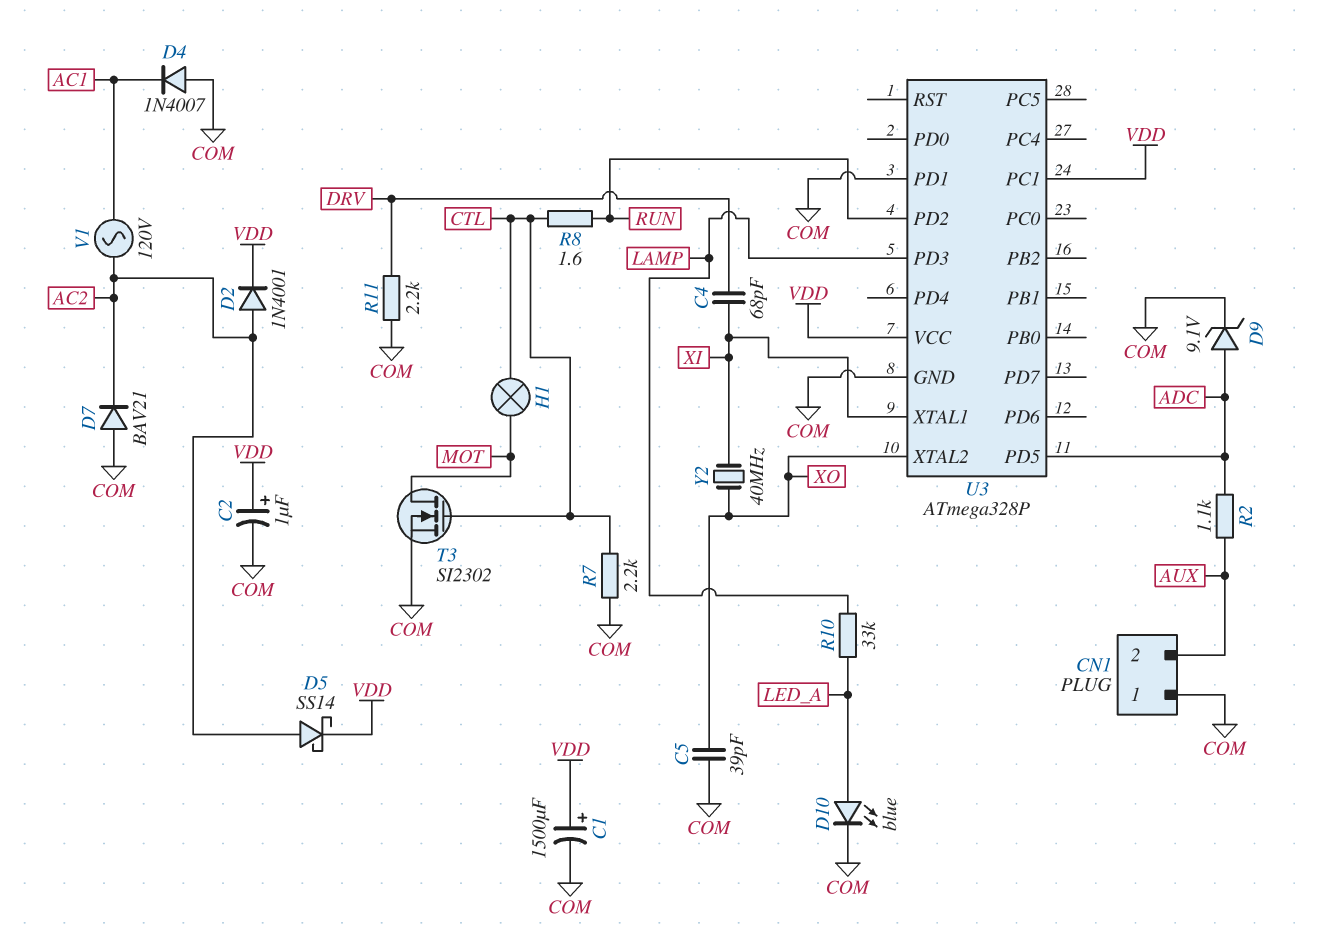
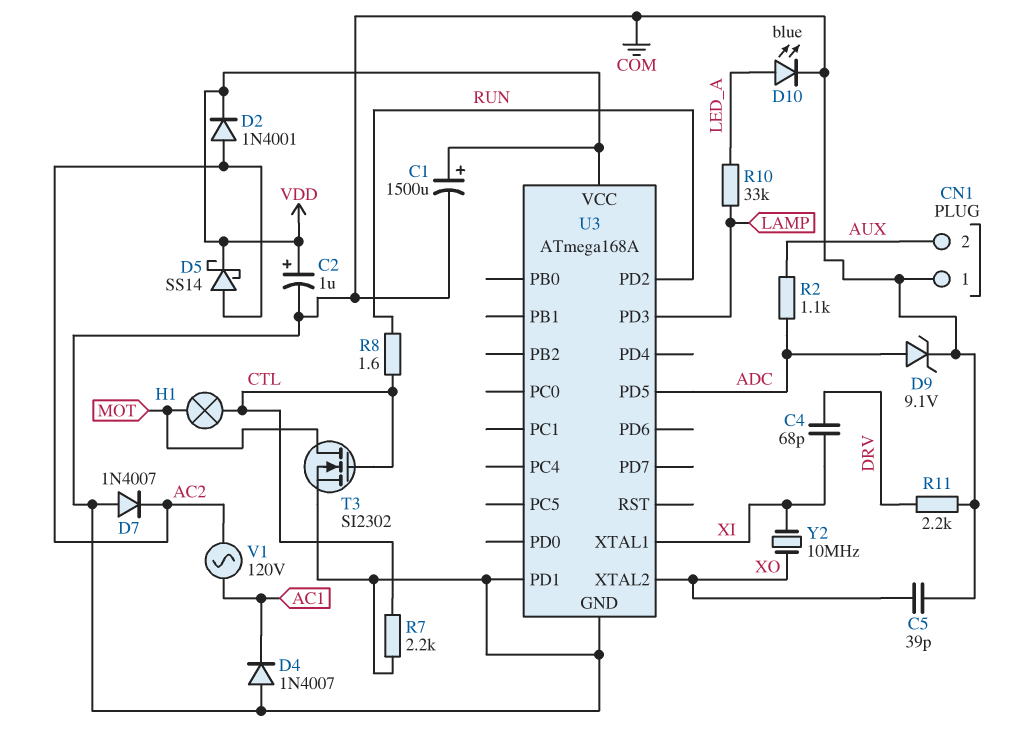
D7: diode BAV21 (A COM, K AC2) -> diode 1N4007 (A COM, K AC2)
U3: ATmega328P -> ATmega168A
U3 pin PC1: VDD -> none
Y2: 40MHz (XI, XO) -> 10MHz (XI, XO)

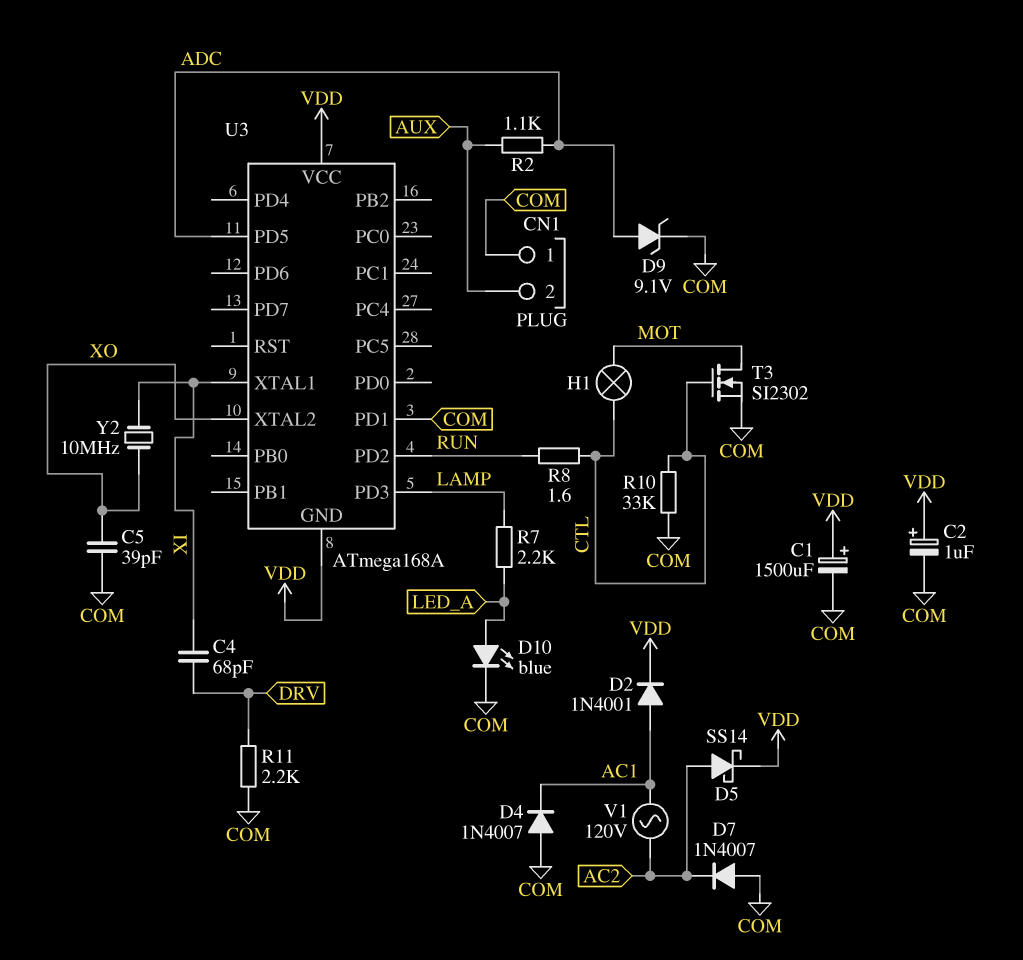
D2: diode 1N4001 (A AC2, K VDD) -> diode 1N4001 (A AC1, K VDD)
R7: 2.2k (COM, CTL) -> 2.2k (LAMP, LED_A)
R10: 33k (LAMP, LED_A) -> 33k (COM, CTL)
U3 pin GND: COM -> VDD

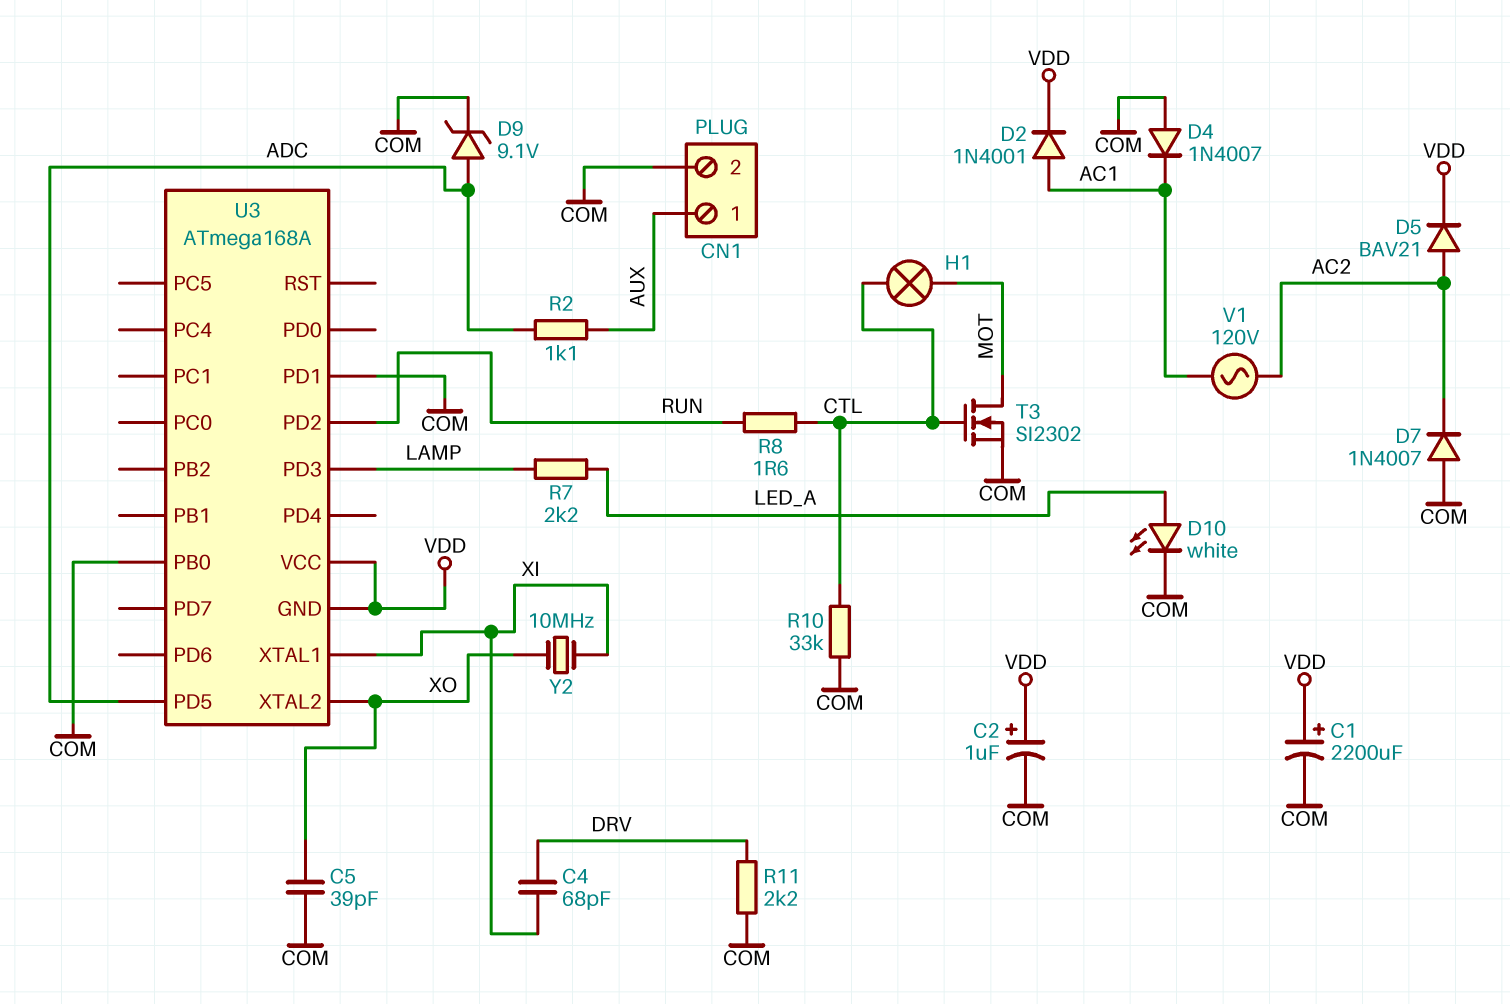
C1: 1500uF (plus VDD, minus COM) -> 2200uF (plus VDD, minus COM)
CN1 pin 1: COM -> AUX
CN1 pin 2: AUX -> COM
D5: schottky SS14 (A AC2, K VDD) -> diode BAV21 (A AC2, K VDD)
D10: LED blue (A LED_A, K COM) -> LED white (A LED_A, K COM)
U3 pin PB0: none -> COM

